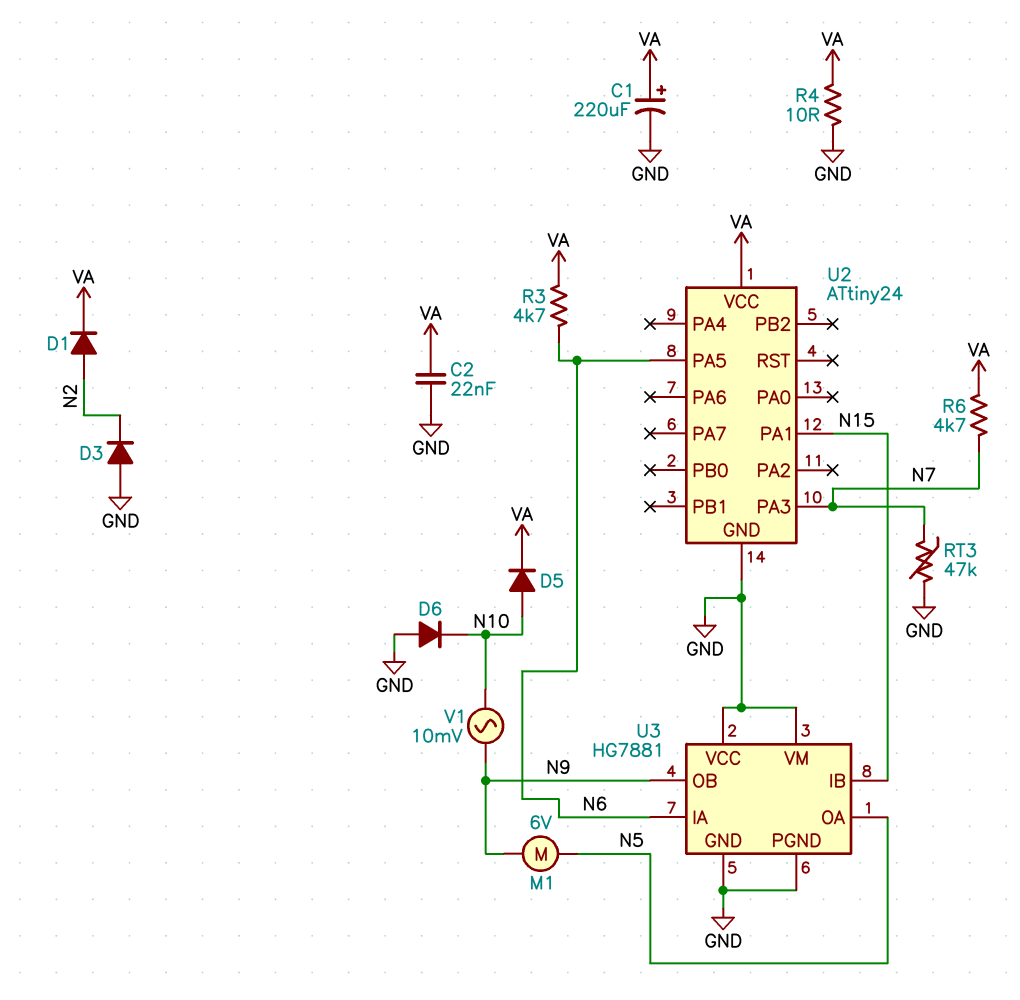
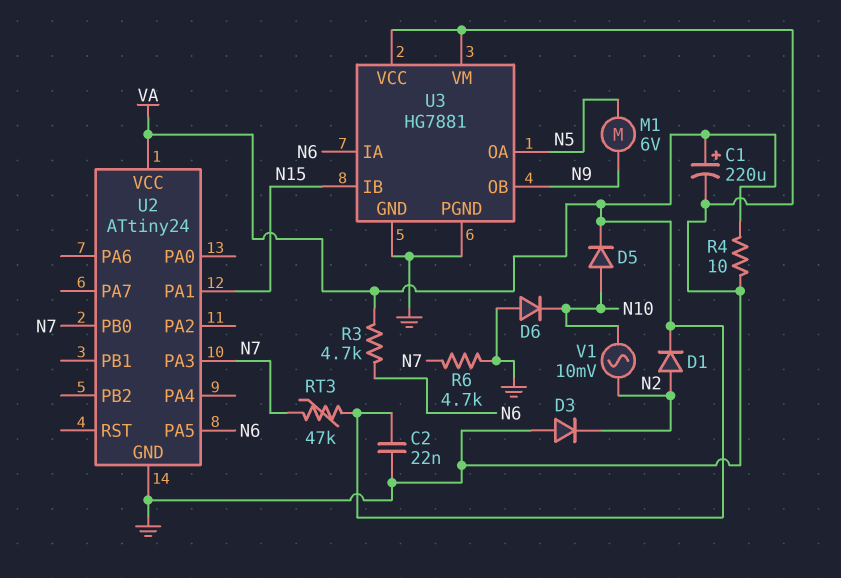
R6: 4.7k (N7, VA) -> 4.7k (GND, N7)
RT3: 47k (GND, N7) -> 47k (N7, VA)
U2 pin PB0: none -> N7
V1: AC 10mV (N9, N10) -> AC 10mV (N2, N10)

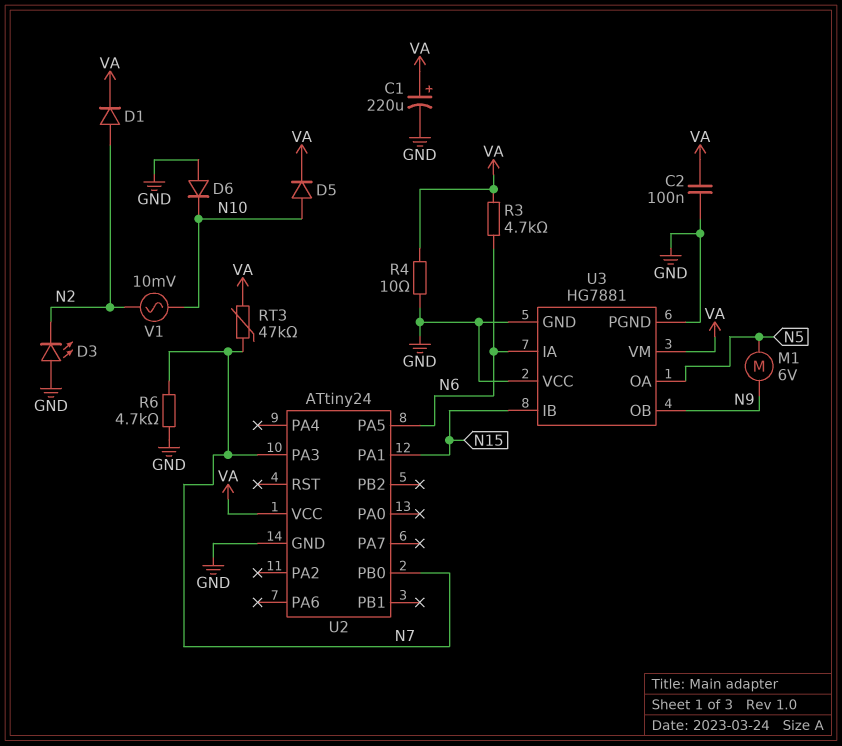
C2: 22nF (GND, VA) -> 100nF (GND, VA)
D3: diode (A GND, K N2) -> LED (A GND, K N2)
U3 pin VM: GND -> VA

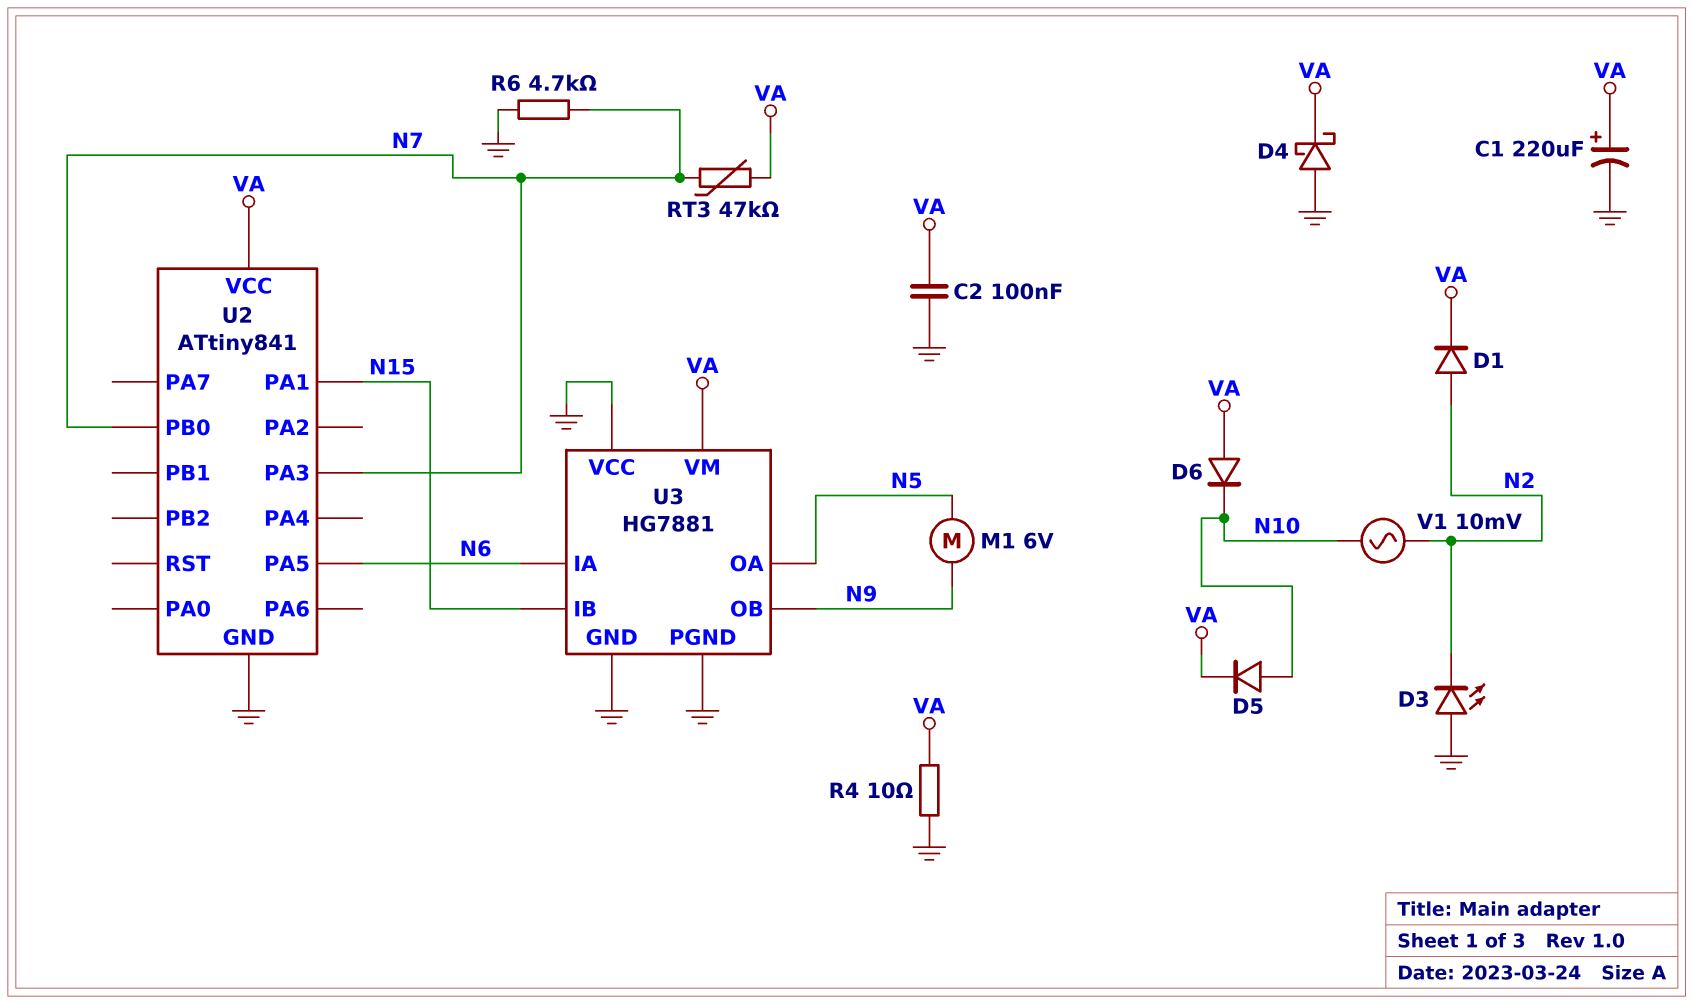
D4: none -> schottky (A GND, K VA)
D6: diode (A GND, K N10) -> diode (A VA, K N10)
R3: 4.7k (N6, VA) -> none
U2: ATtiny24 -> ATtiny841

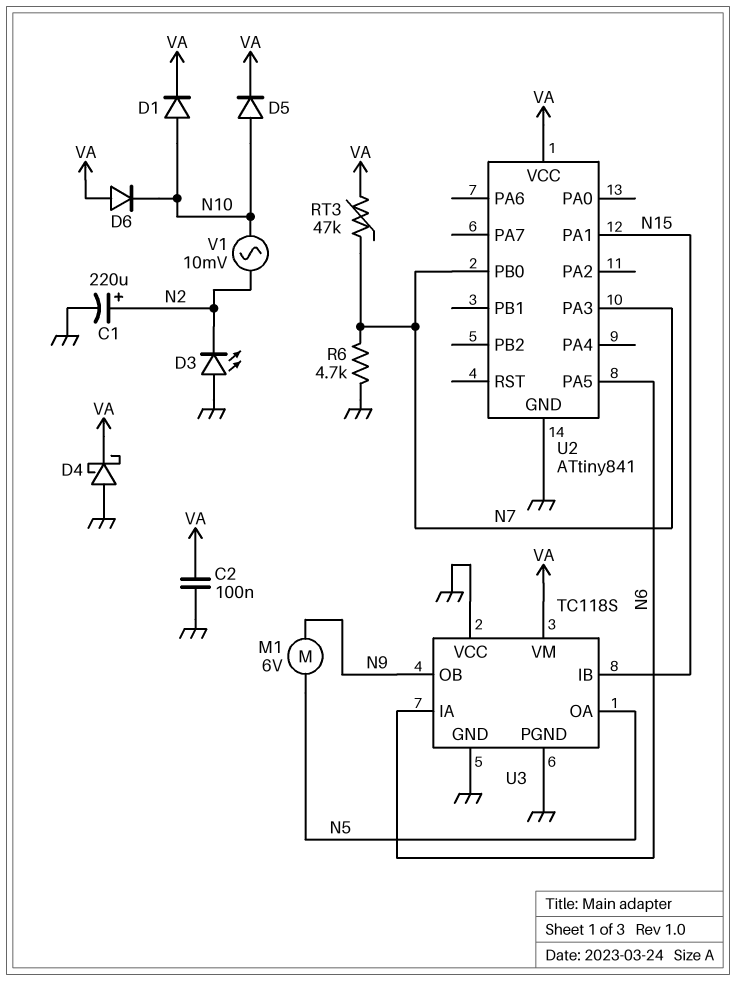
C1: 220uF (plus VA, minus GND) -> 220uF (plus N2, minus GND)
D1: diode (A N2, K VA) -> diode (A N10, K VA)
R4: 10 (GND, VA) -> none
U3: HG7881 -> TC118S

